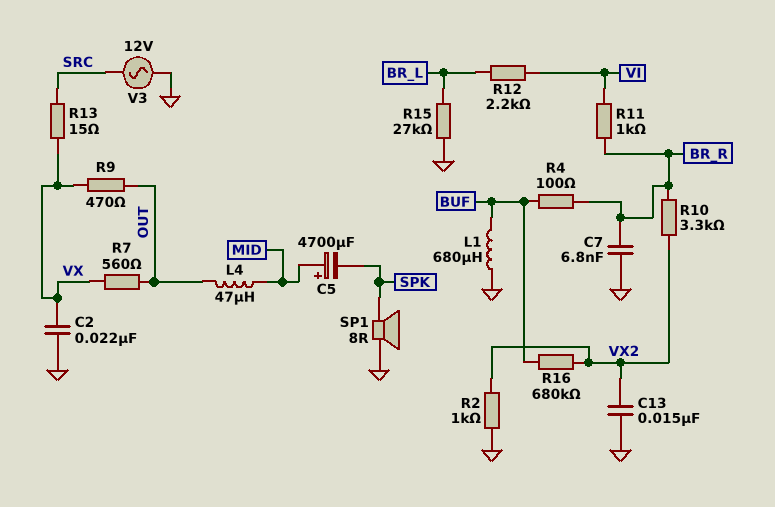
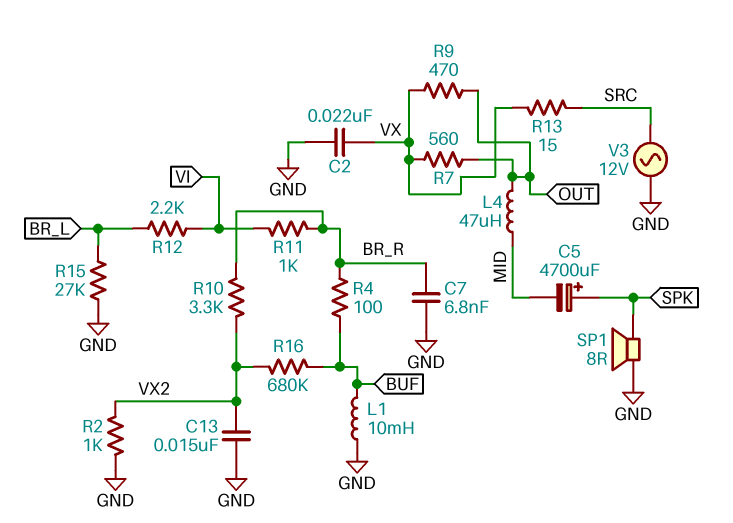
C5: 4700uF (plus MID, minus SPK) -> 4700uF (plus SPK, minus MID)
L1: 680uH (BUF, GND) -> 10mH (BUF, GND)

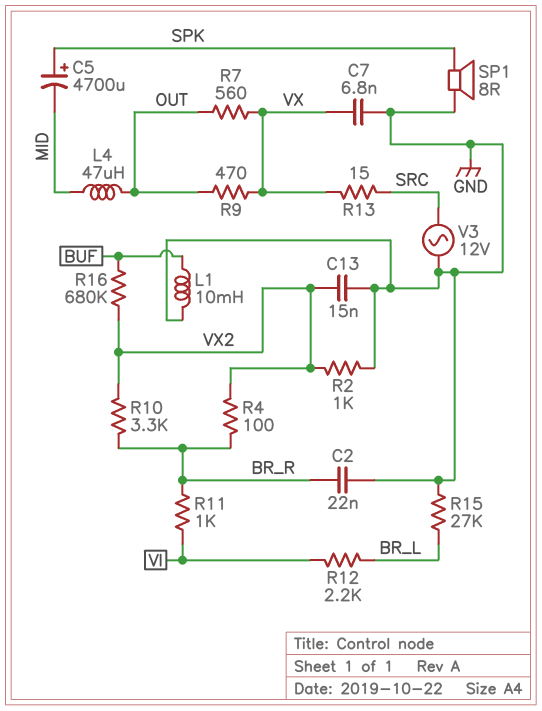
C2: 22nF (GND, VX) -> 22nF (BR_R, GND)
C7: 6.8nF (BR_R, GND) -> 6.8nF (GND, VX)
R4: 100 (BR_R, BUF) -> 100 (BR_R, VX2)

